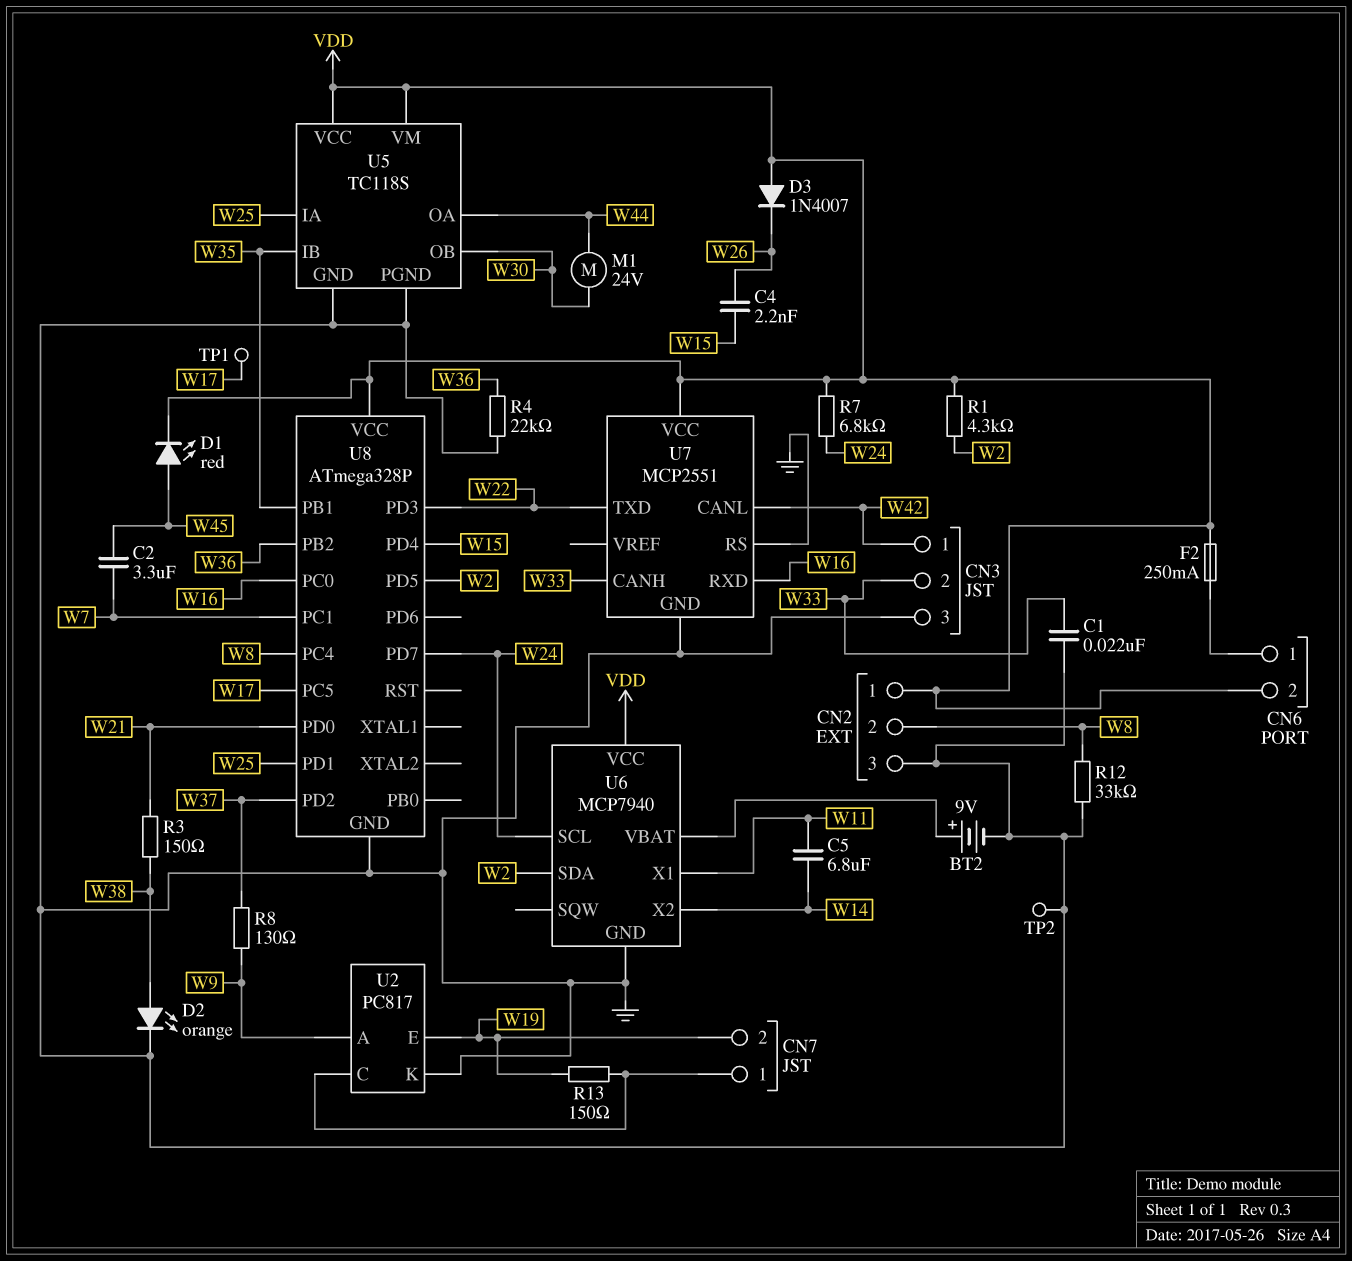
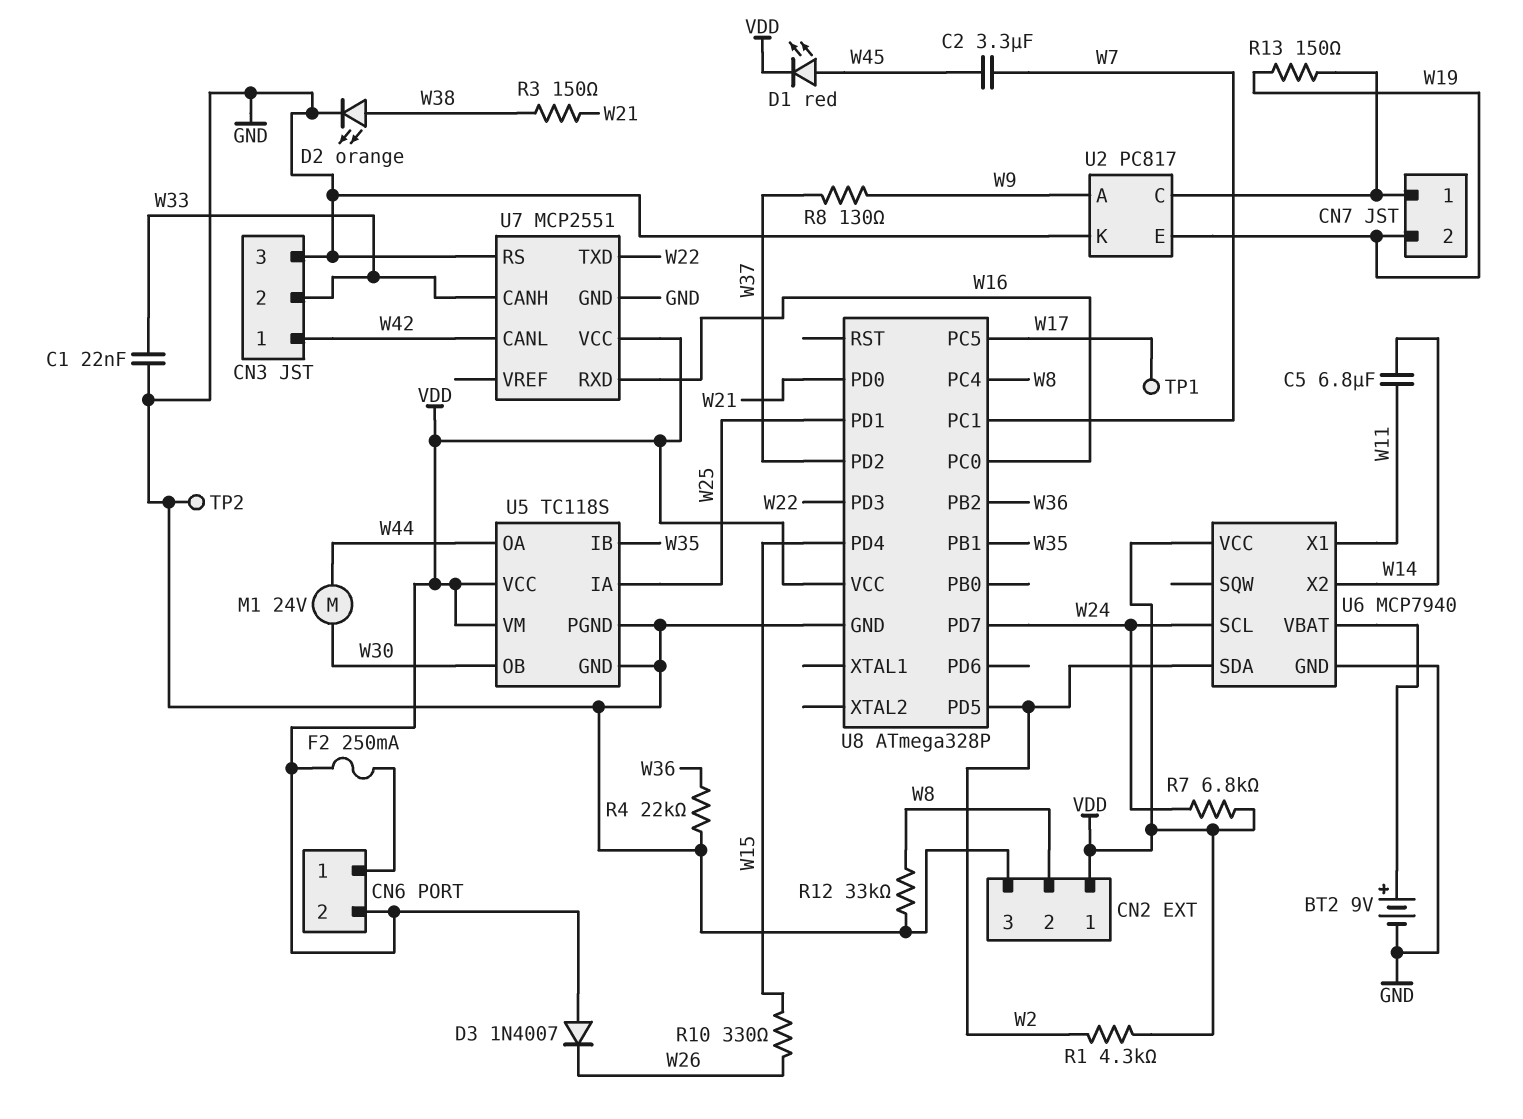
C4: 2.2nF (W15, W26) -> none
R10: none -> 330 (W15, W26)

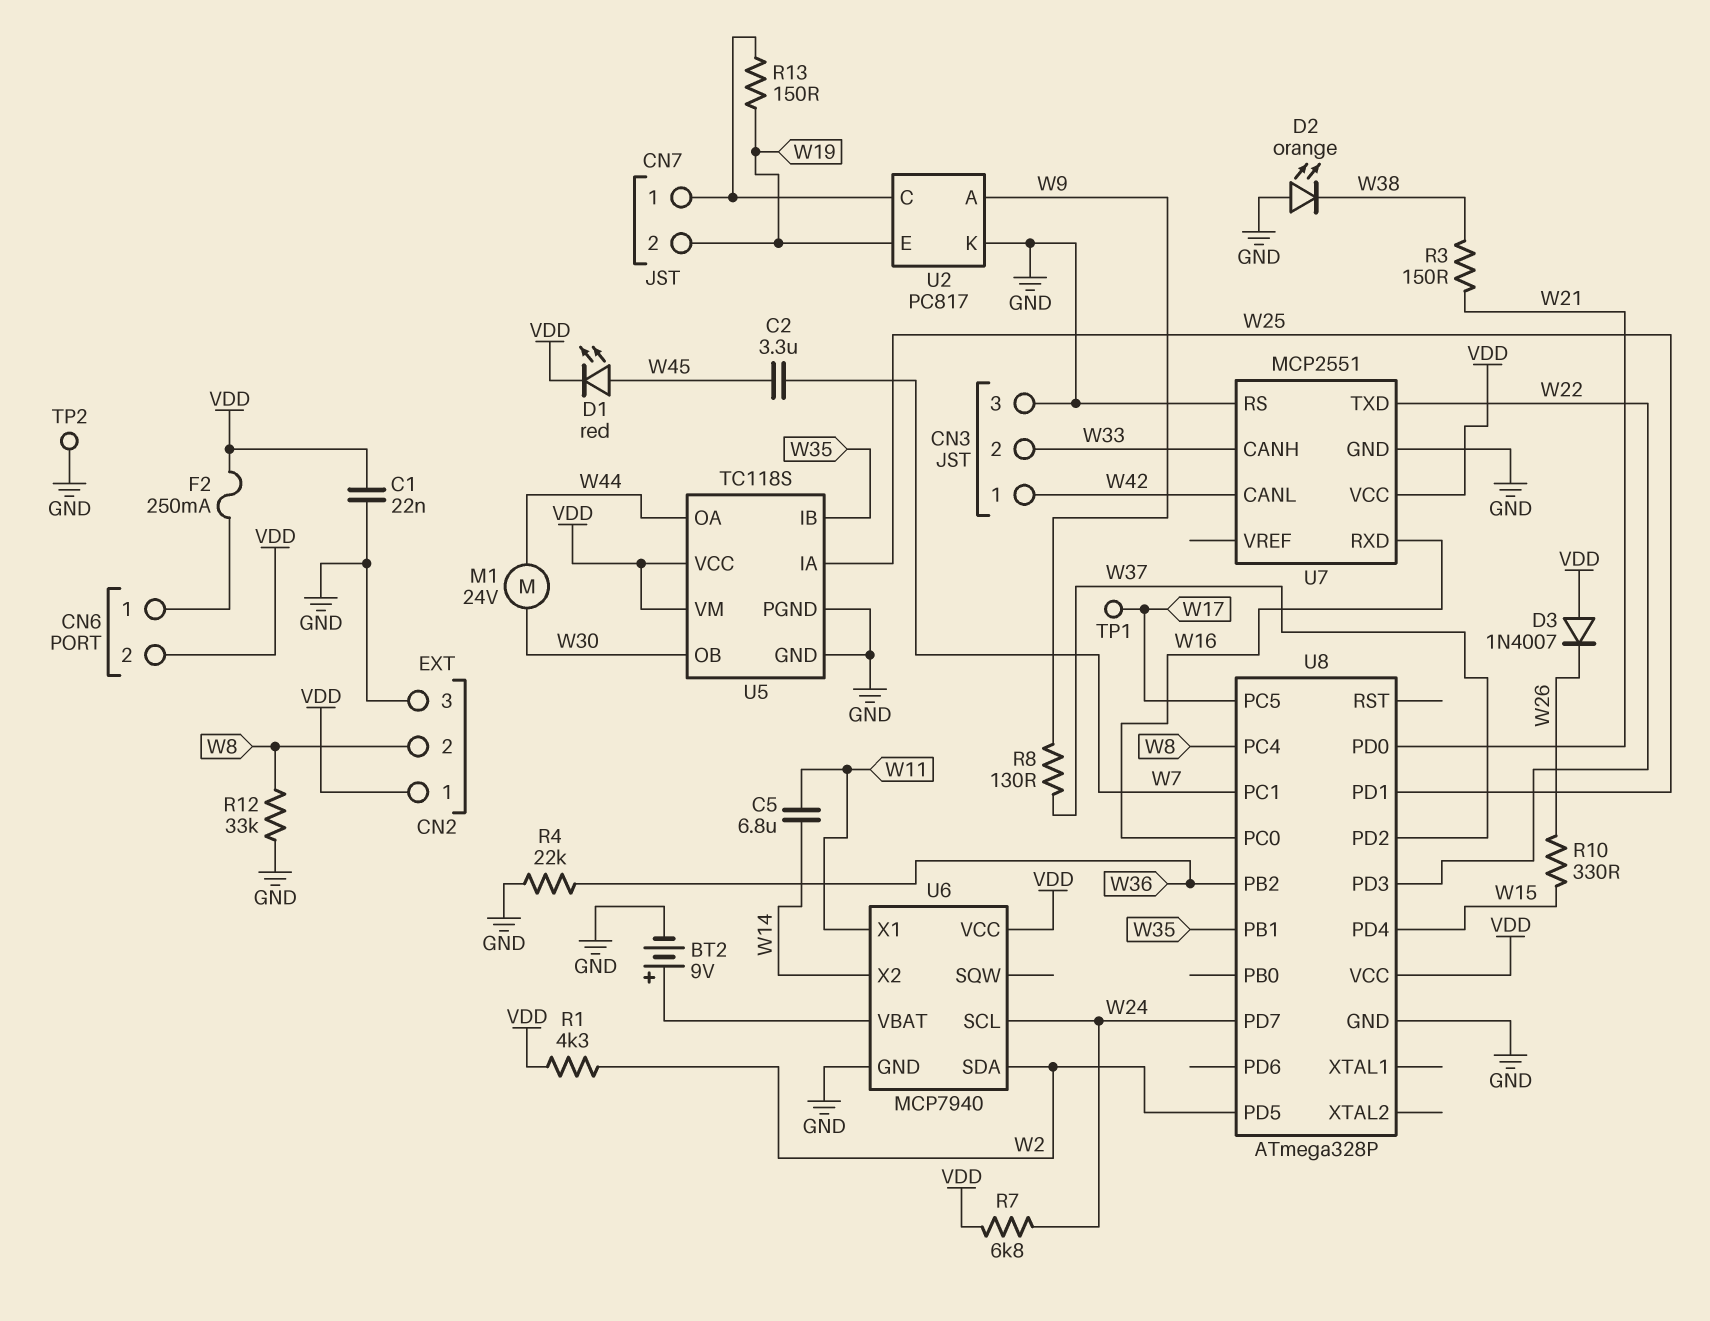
C1: 22nF (GND, W33) -> 22nF (GND, VDD)
D2: LED orange (A W38, K GND) -> LED orange (A GND, K W38)

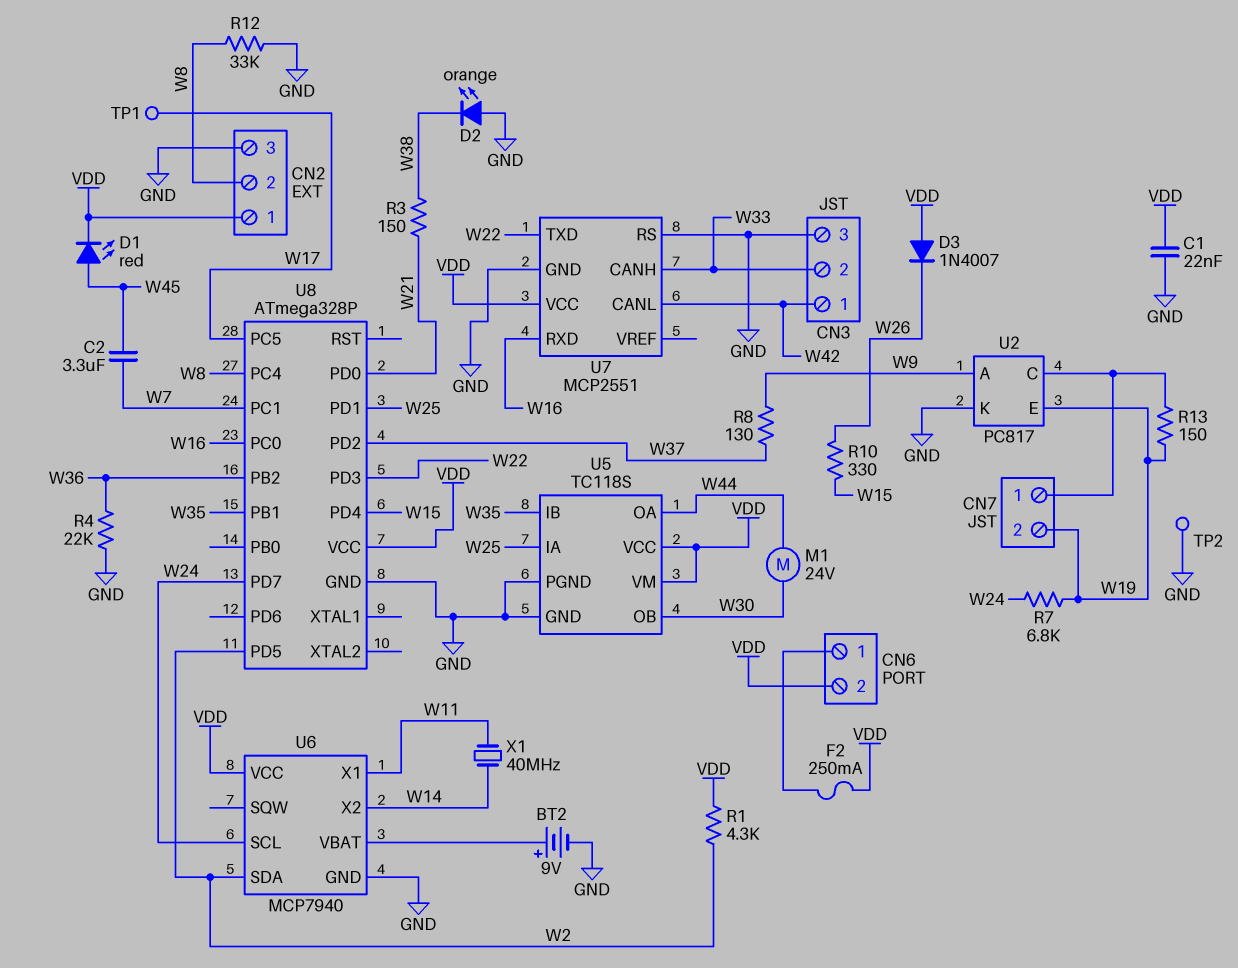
C5: 6.8uF (W11, W14) -> none
R7: 6.8k (VDD, W24) -> 6.8k (W19, W24)
X1: none -> 40MHz (W11, W14)

